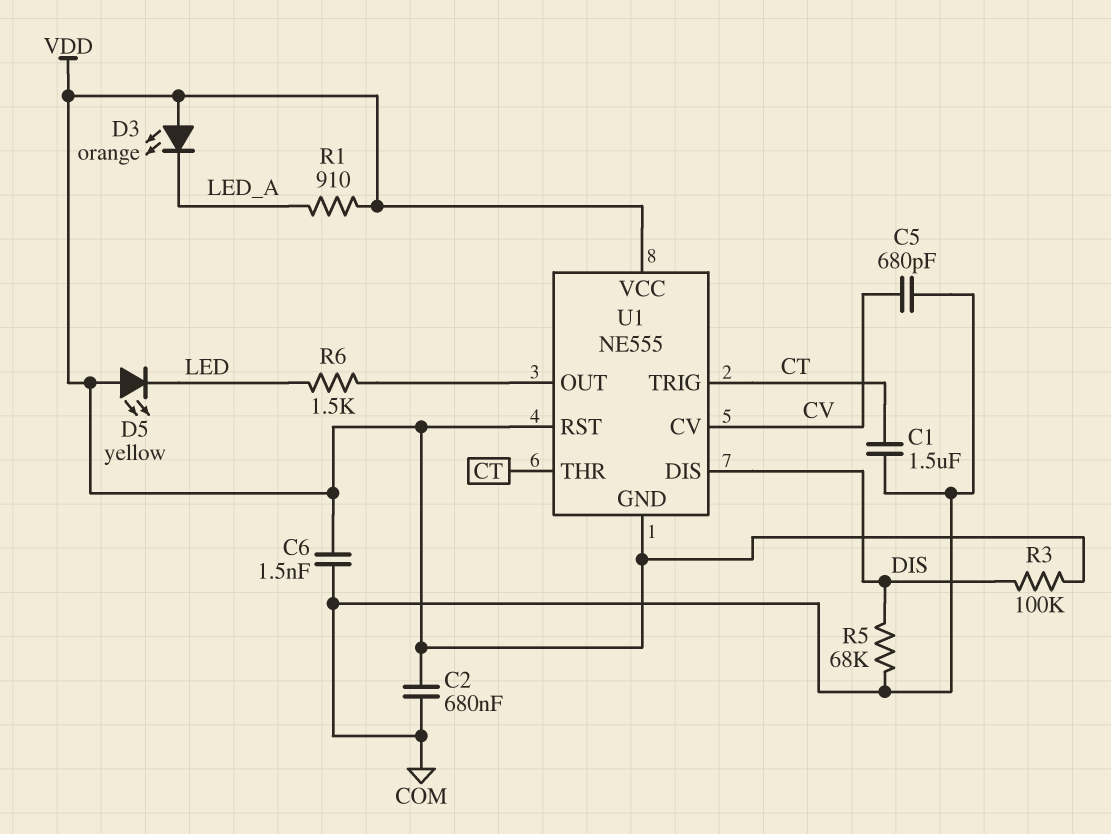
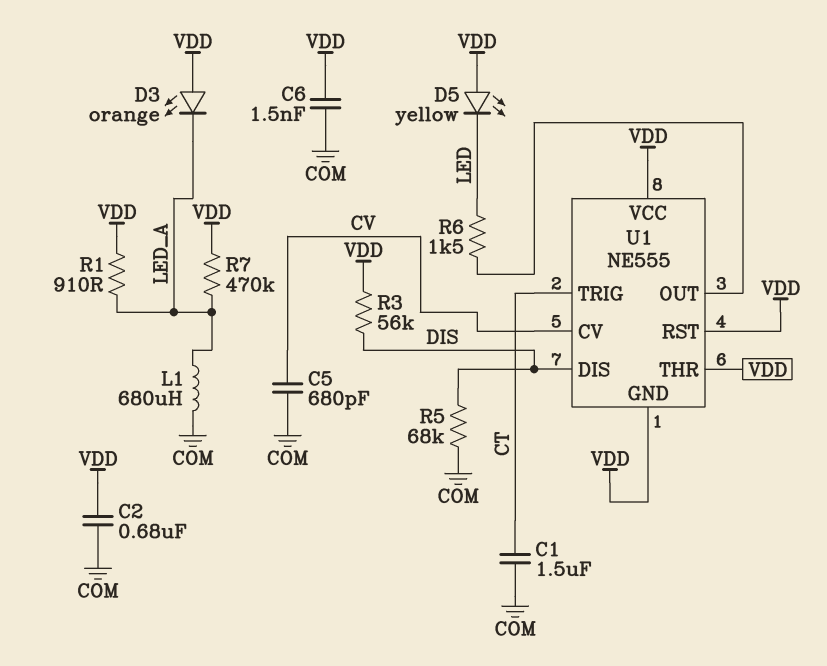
L1: none -> 680uH (COM, LED_A)
R3: 100k (DIS, VDD) -> 56k (DIS, VDD)
R7: none -> 470k (LED_A, VDD)
U1 pin THR: CT -> VDD

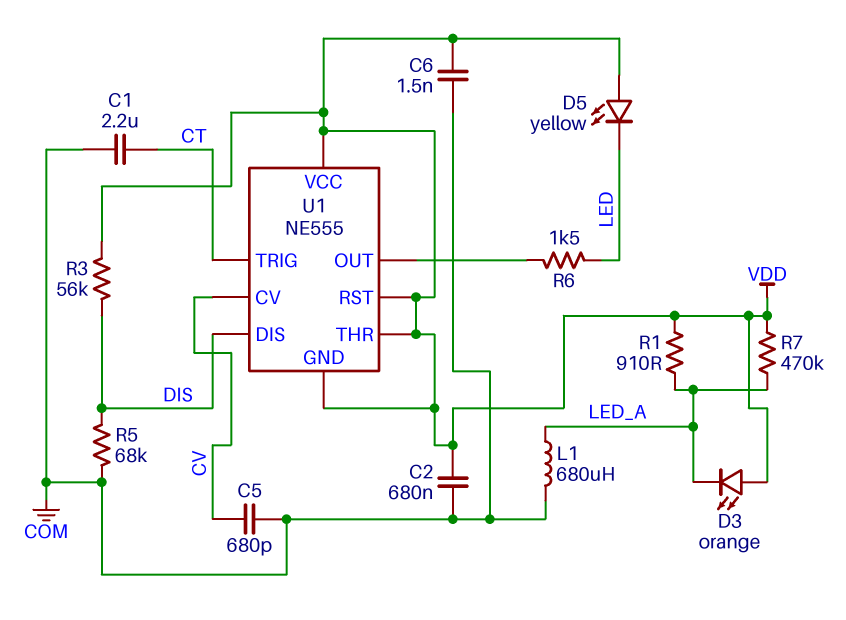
C1: 1.5uF (COM, CT) -> 2.2uF (COM, CT)

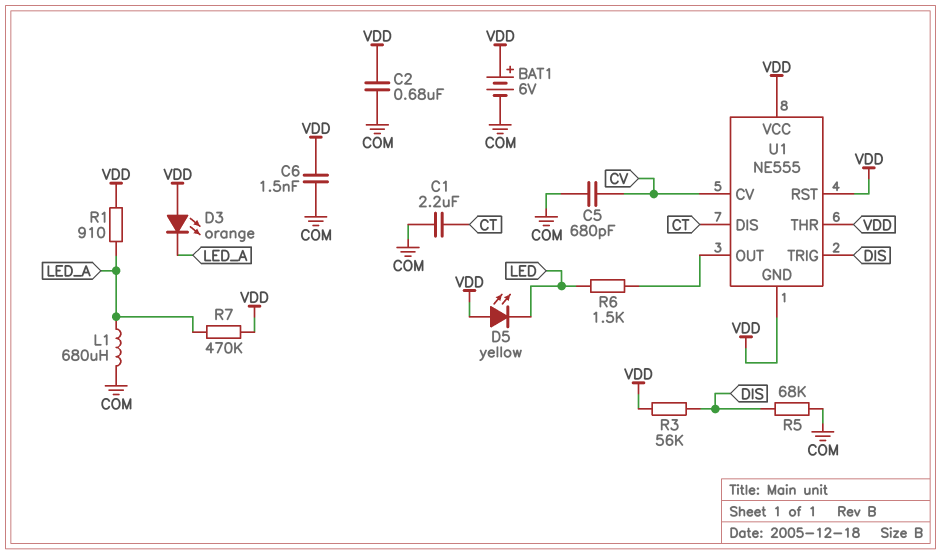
BAT1: none -> 6V (plus VDD, minus COM)
U1 pin DIS: DIS -> CT
U1 pin TRIG: CT -> DIS

